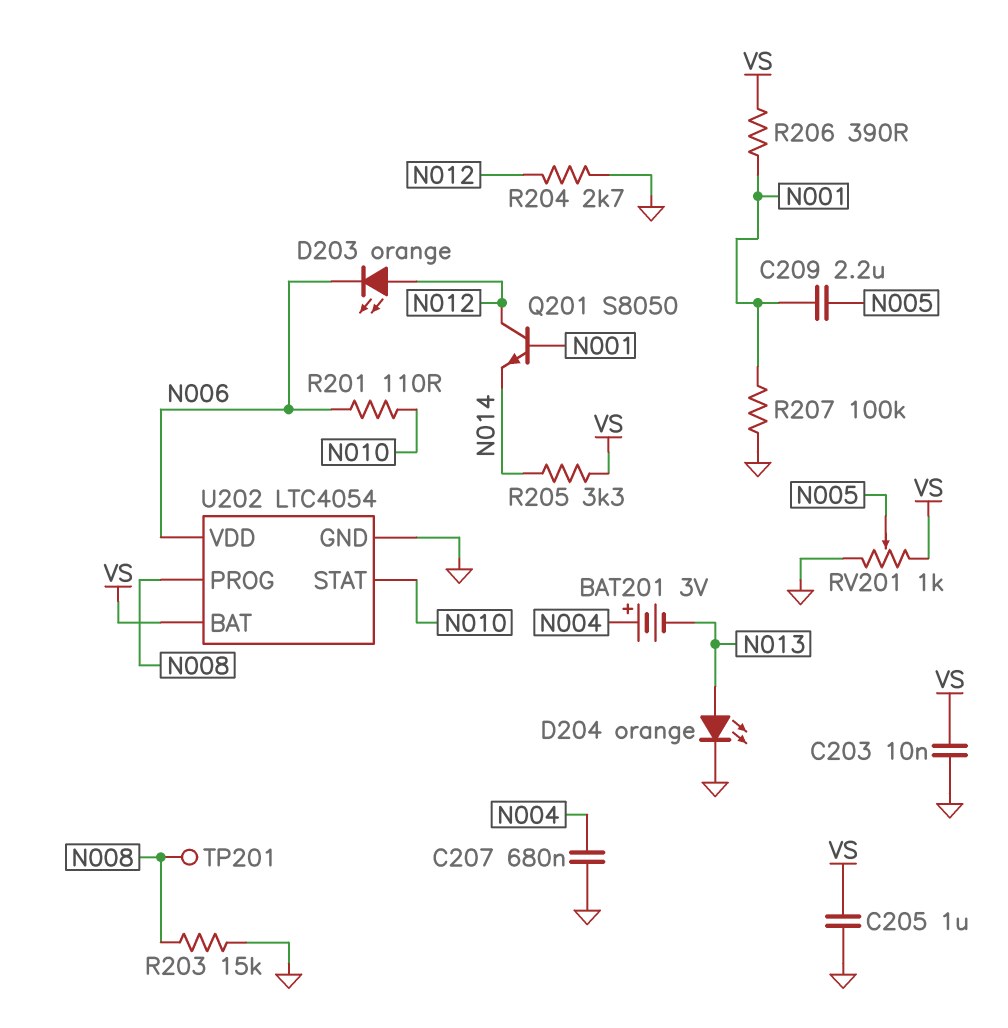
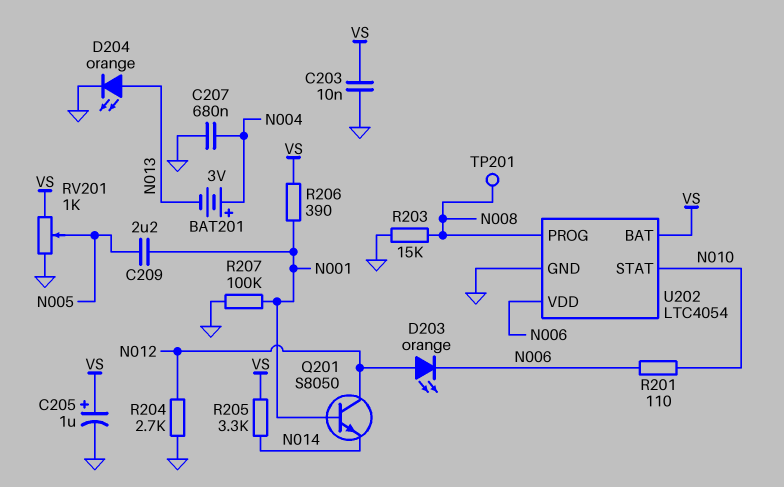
C205: 1uF (GND, VS) -> 1uF (plus VS, minus GND)

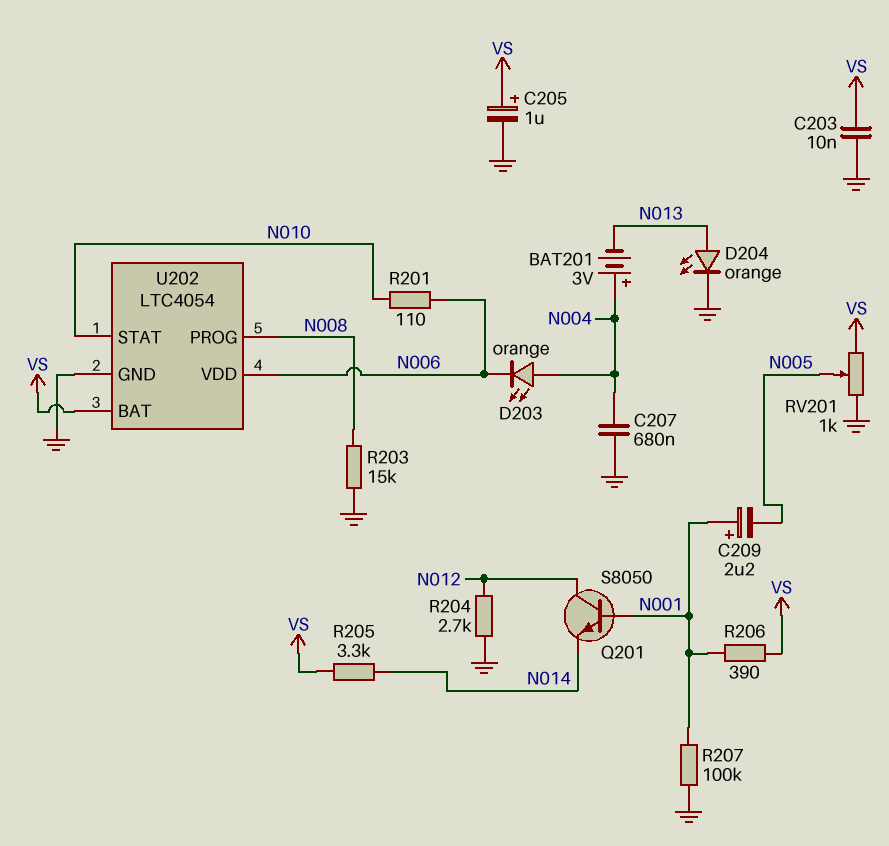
C209: 2.2uF (N001, N005) -> 2.2uF (plus N001, minus N005)
D203: LED orange (A N012, K N006) -> LED orange (A N004, K N006)
TP201: test point (N008) -> none

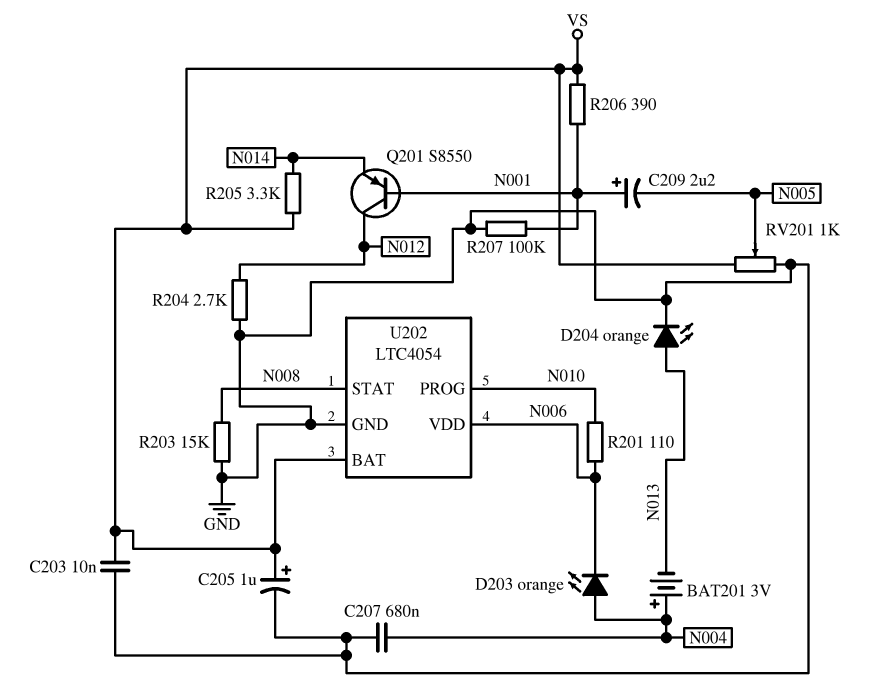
Q201: NPN S8050 (B N001, C N012, E N014) -> PNP S8550 (B N001, C N012, E N014)
U202 pin PROG: N008 -> N010
U202 pin STAT: N010 -> N008

